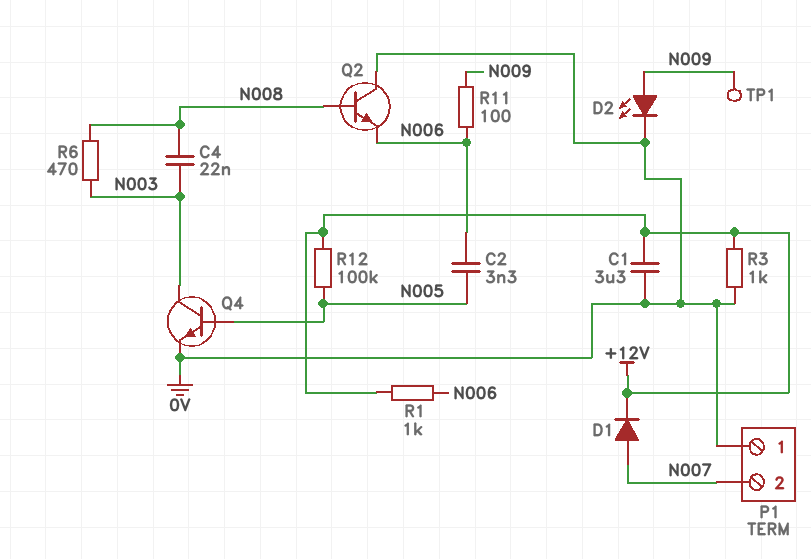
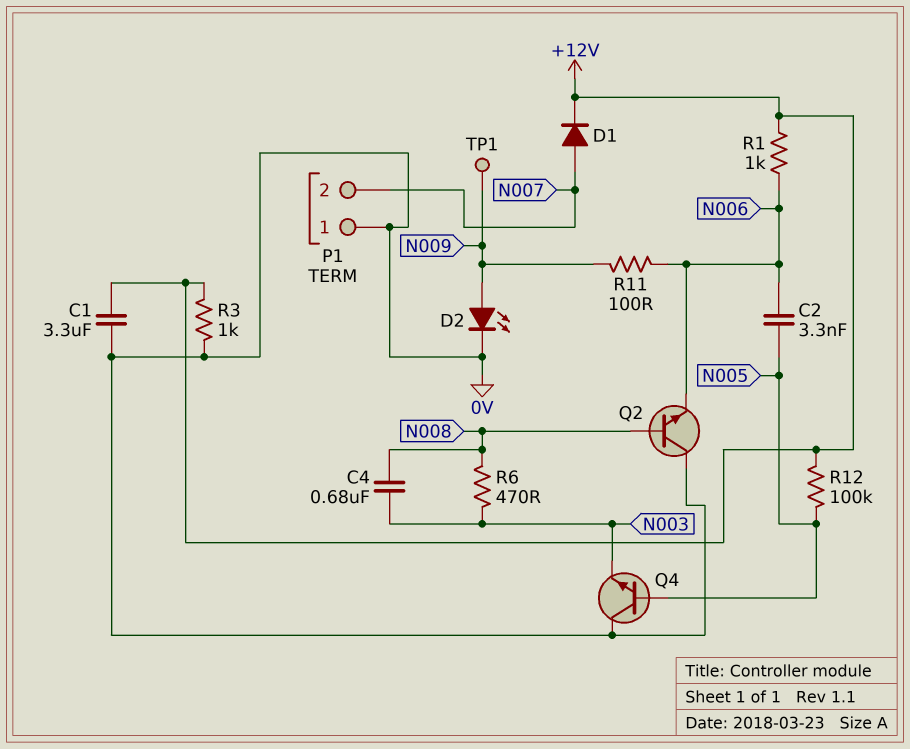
C4: 22nF (N003, N008) -> 680nF (N003, N008)
Q4: NPN (B N005, C N003, E 0V) -> NPN (B N005, C 0V, E N003)

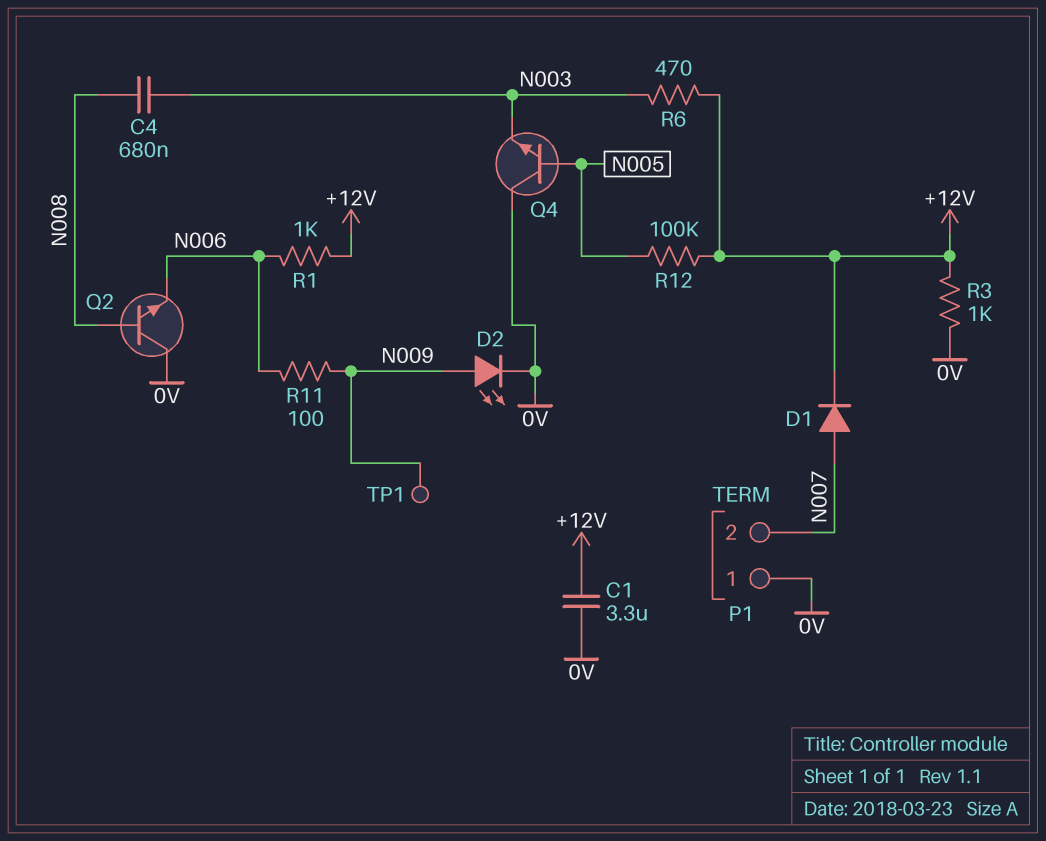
C2: 3.3nF (N005, N006) -> none
R6: 470 (N003, N008) -> 470 (+12V, N003)

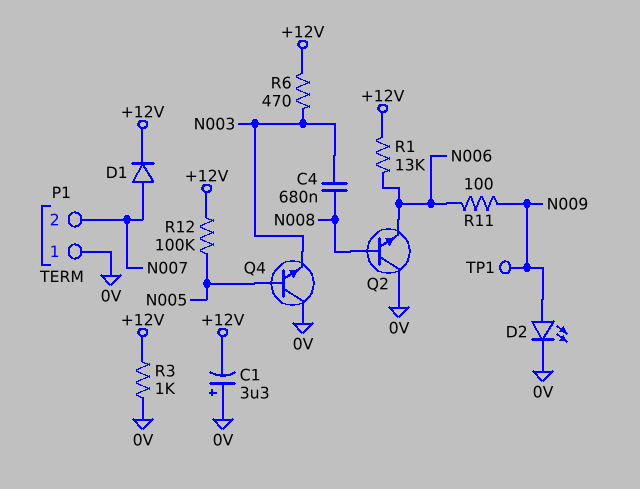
C1: 3.3uF (+12V, 0V) -> 3.3uF (plus 0V, minus +12V)
R1: 1k (+12V, N006) -> 13k (+12V, N006)

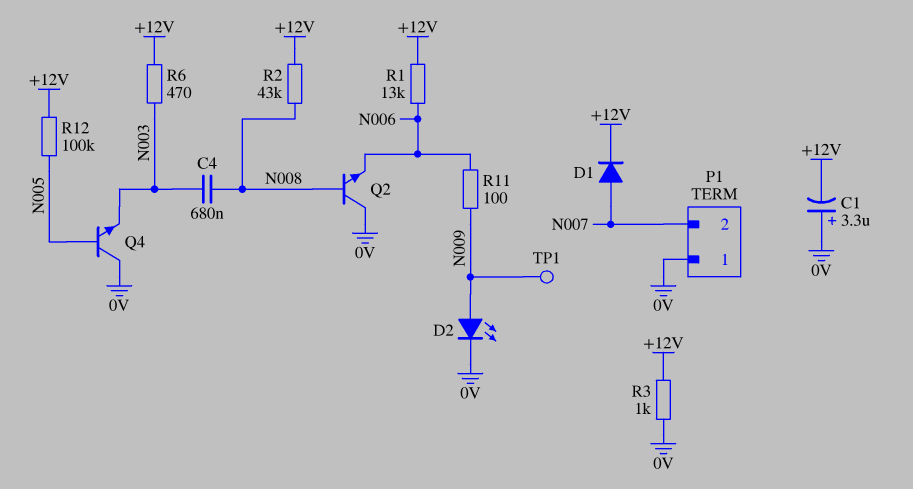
R2: none -> 43k (+12V, N008)

